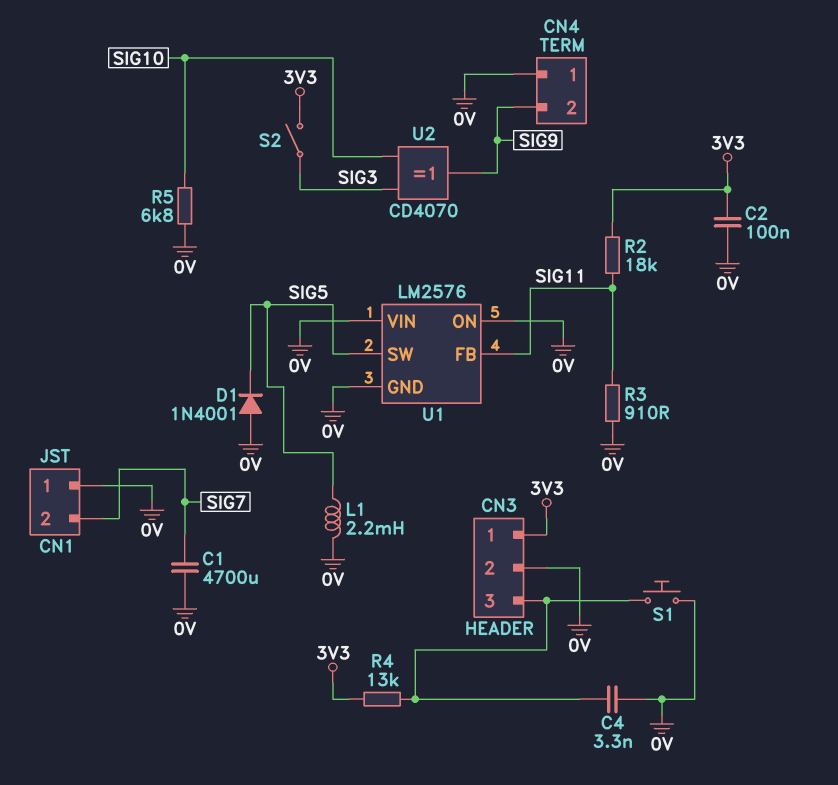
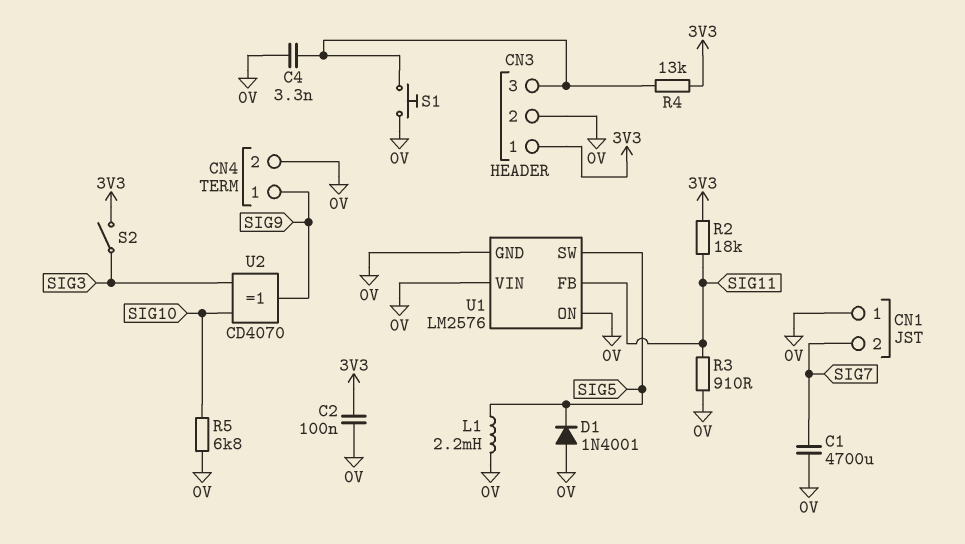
CN4 pin 1: 0V -> SIG9
CN4 pin 2: SIG9 -> 0V

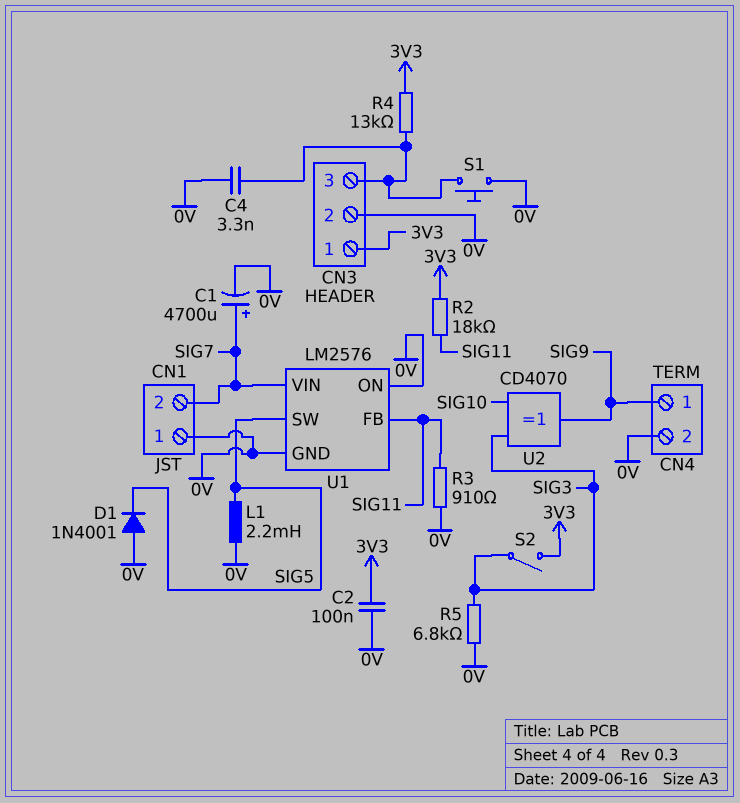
C1: 4700uF (0V, SIG7) -> 4700uF (plus SIG7, minus 0V)
R5: 6.8k (0V, SIG10) -> 6.8k (0V, SIG3)
U1 pin VIN: 0V -> SIG7

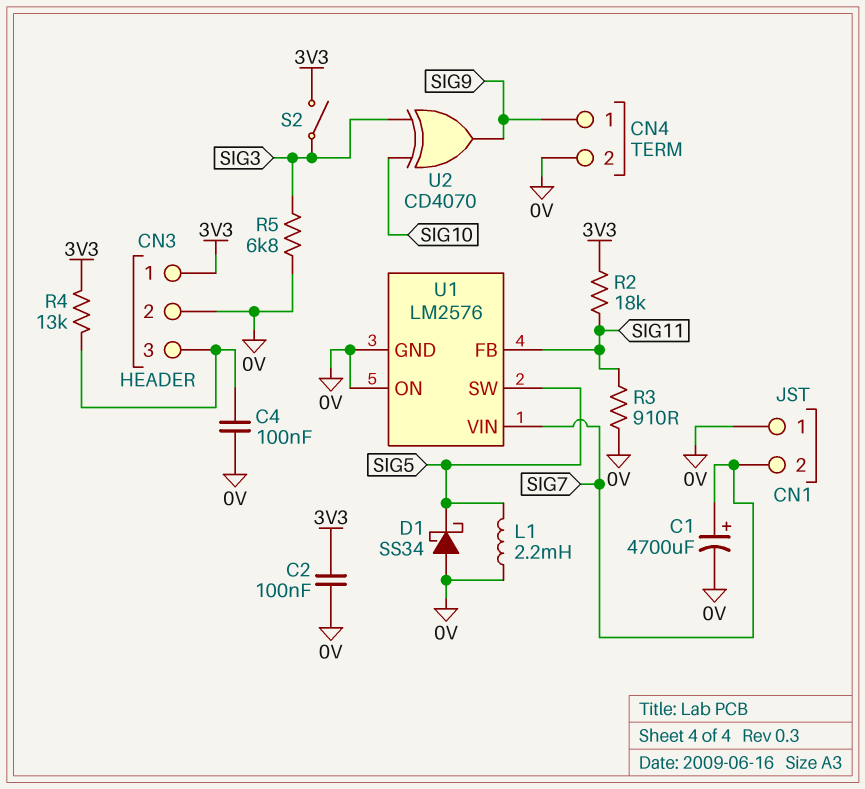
C4: 3.3nF (0V, CN3/3) -> 100nF (0V, CN3/3)
D1: diode 1N4001 (A 0V, K SIG5) -> schottky SS34 (A 0V, K SIG5)
S1: button (0V, CN3/3) -> none

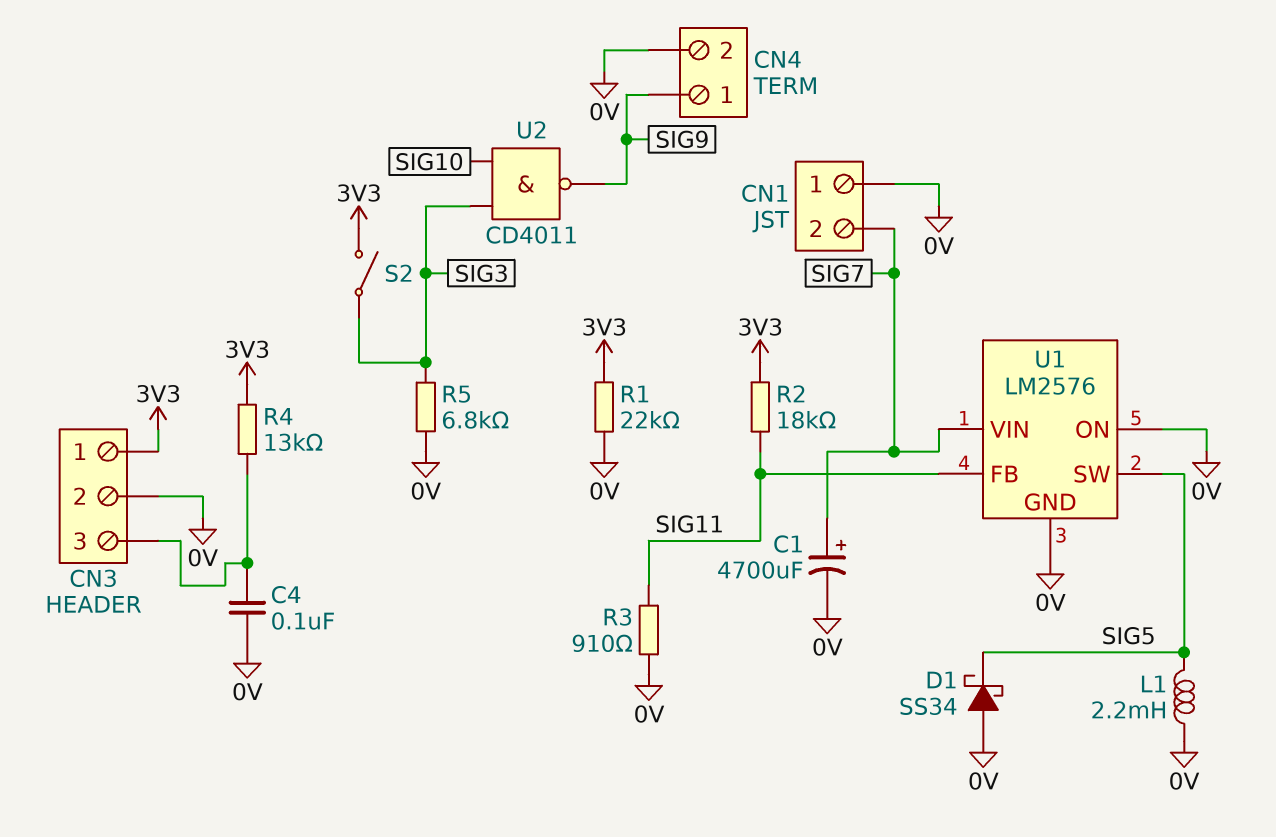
C2: 100nF (0V, 3V3) -> none
R1: none -> 22k (0V, 3V3)
U2: XOR CD4070 (in SIG3, in SIG10, out SIG9) -> NAND CD4011 (in SIG3, in SIG10, out SIG9)

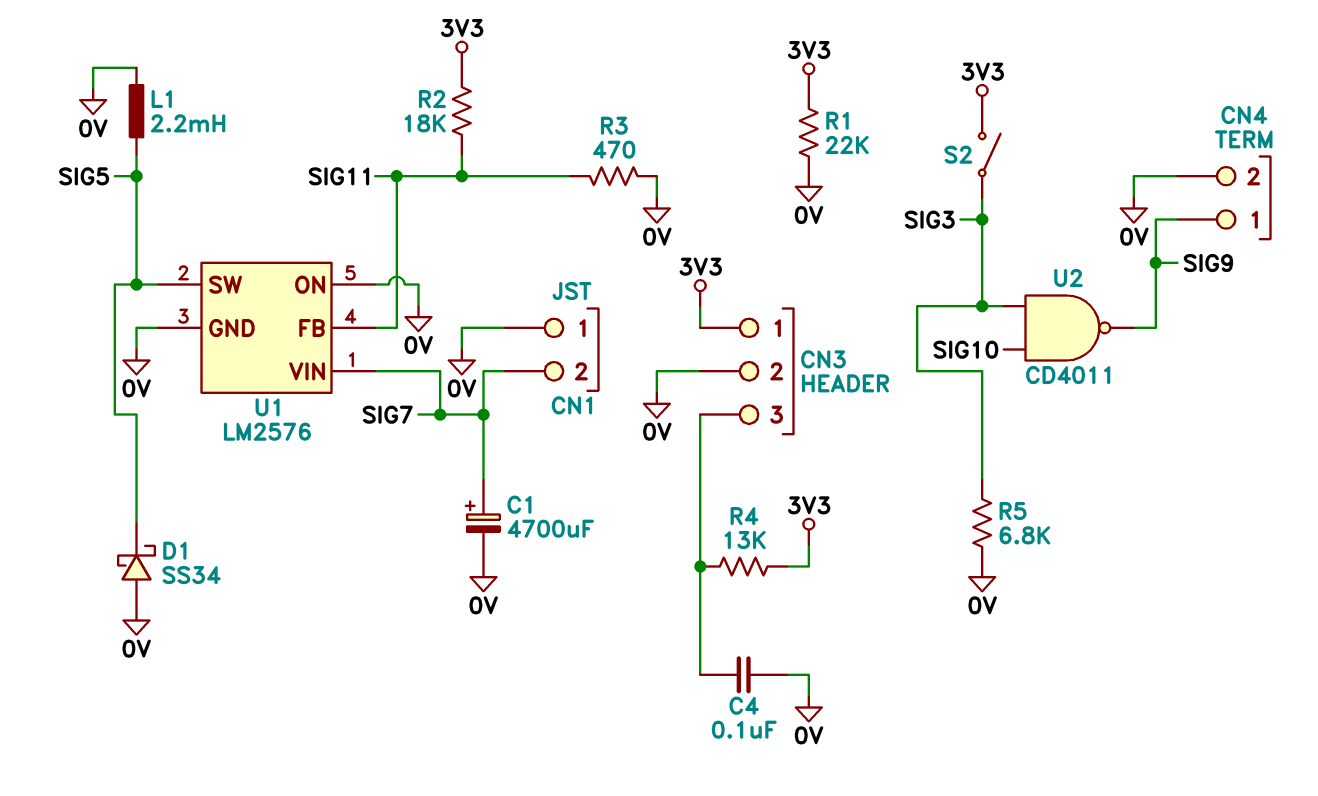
R3: 910 (0V, SIG11) -> 470 (0V, SIG11)

